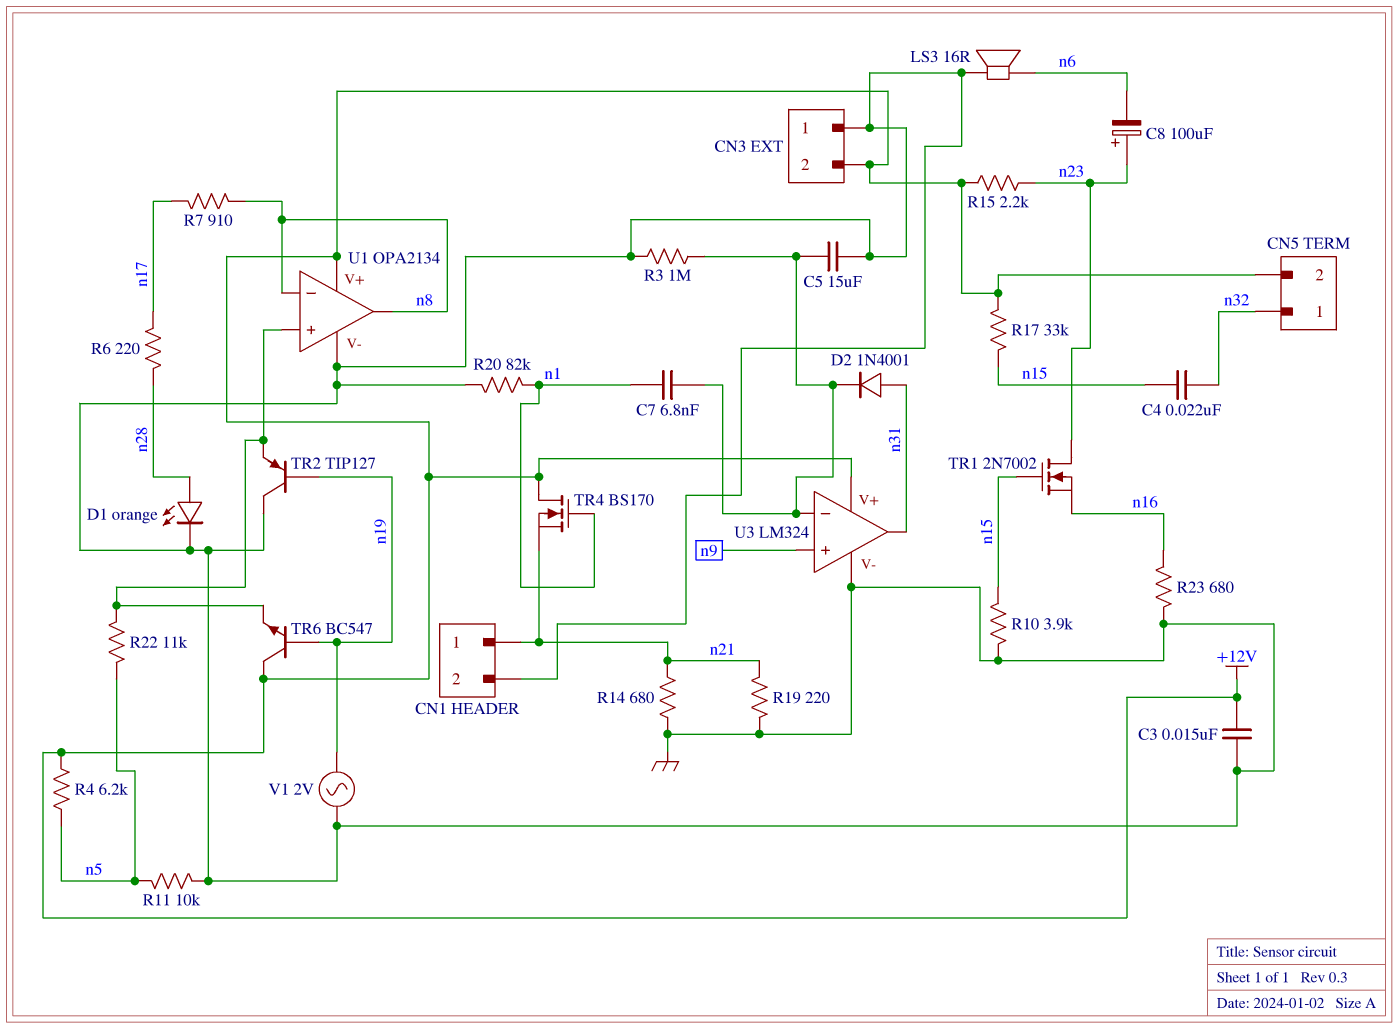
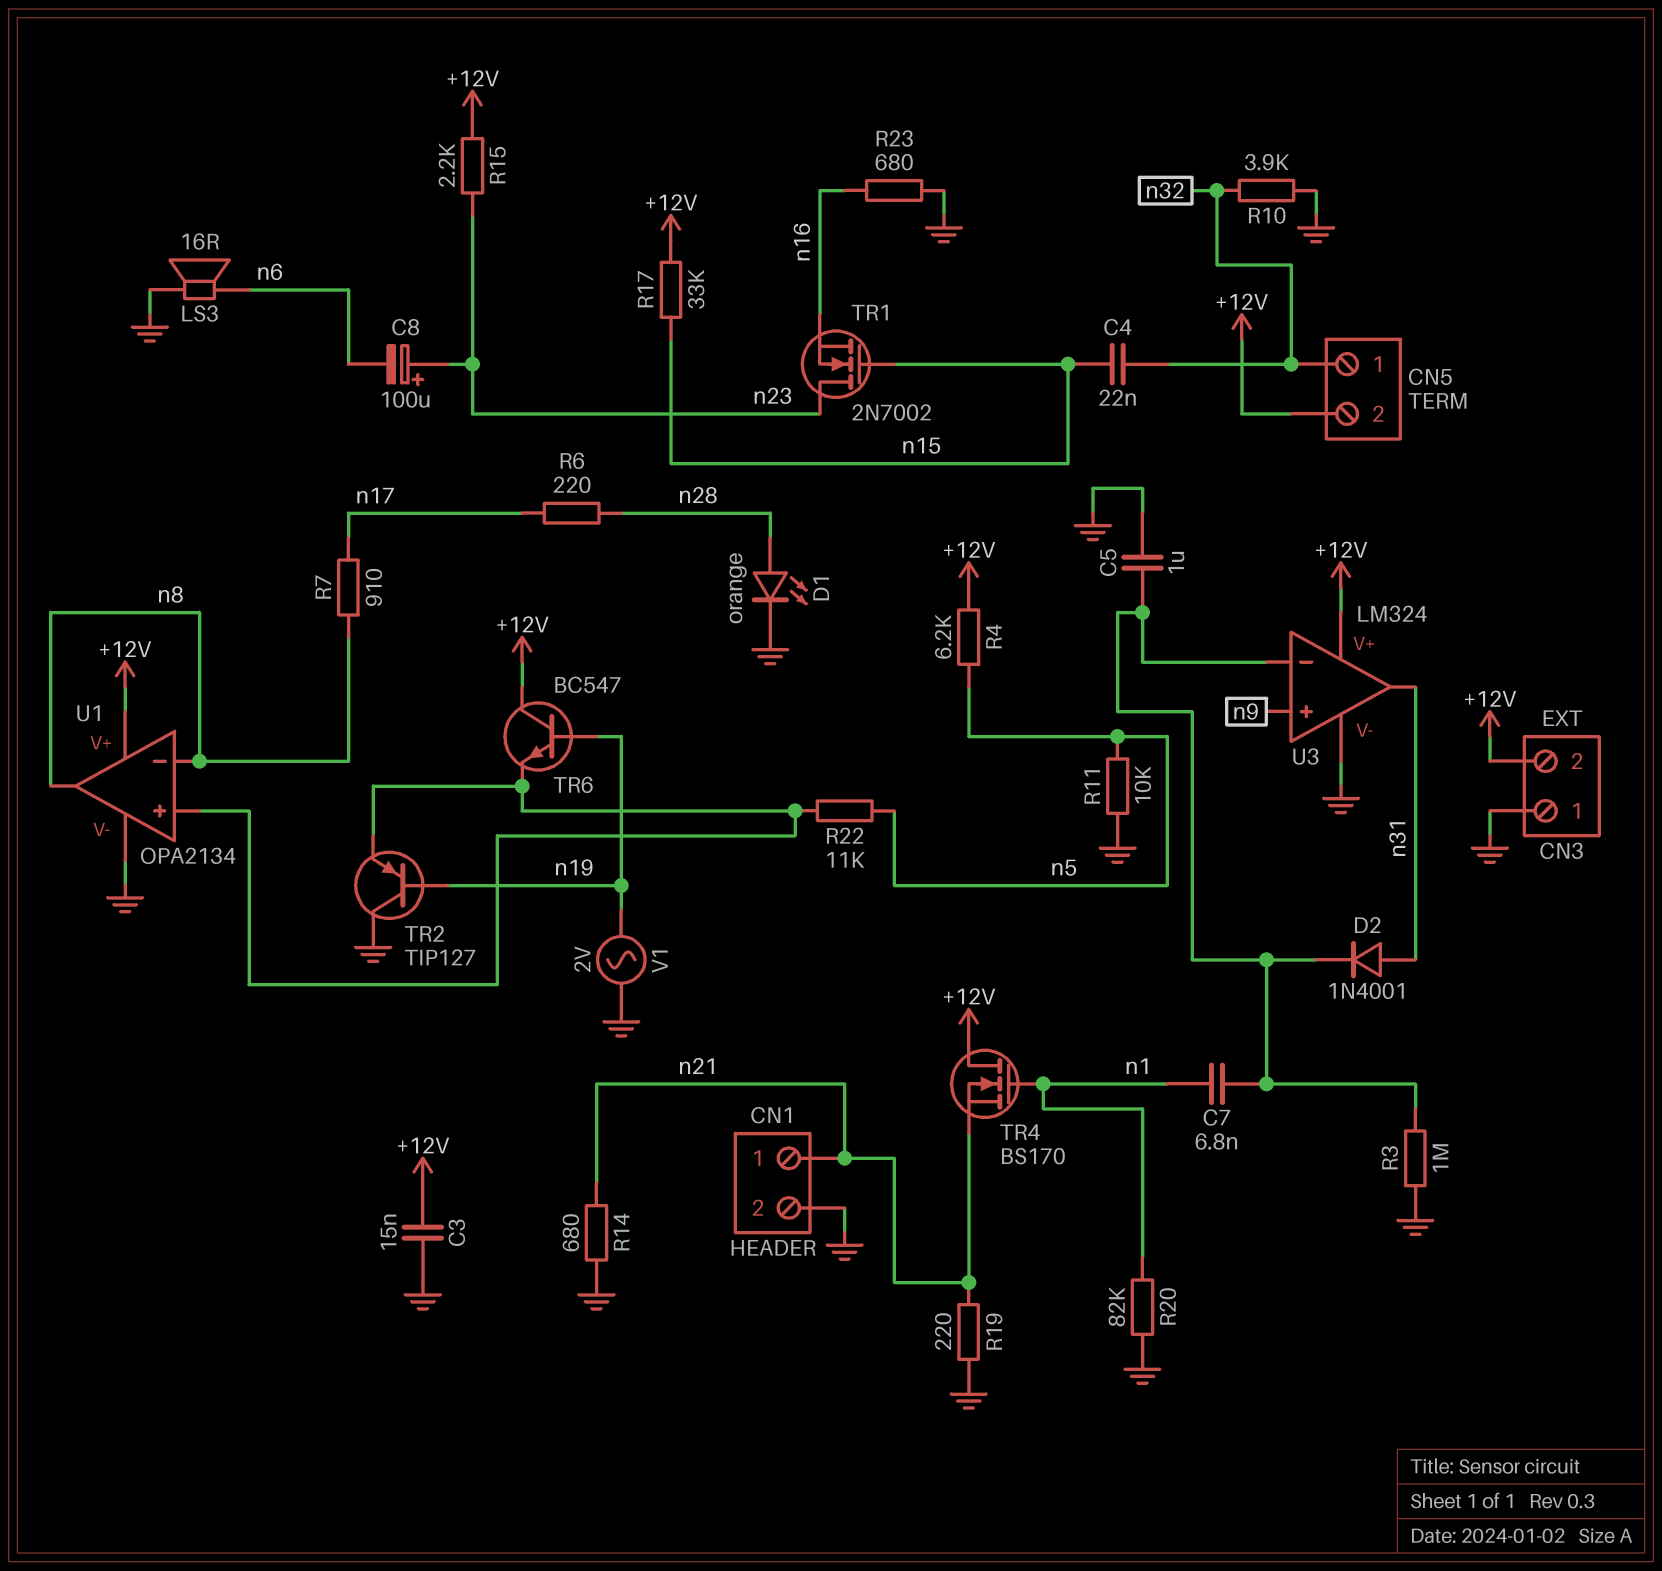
C5: 15uF (GND, U3/in-) -> 1uF (GND, U3/in-)
R10: 3.9k (GND, n15) -> 3.9k (GND, n32)

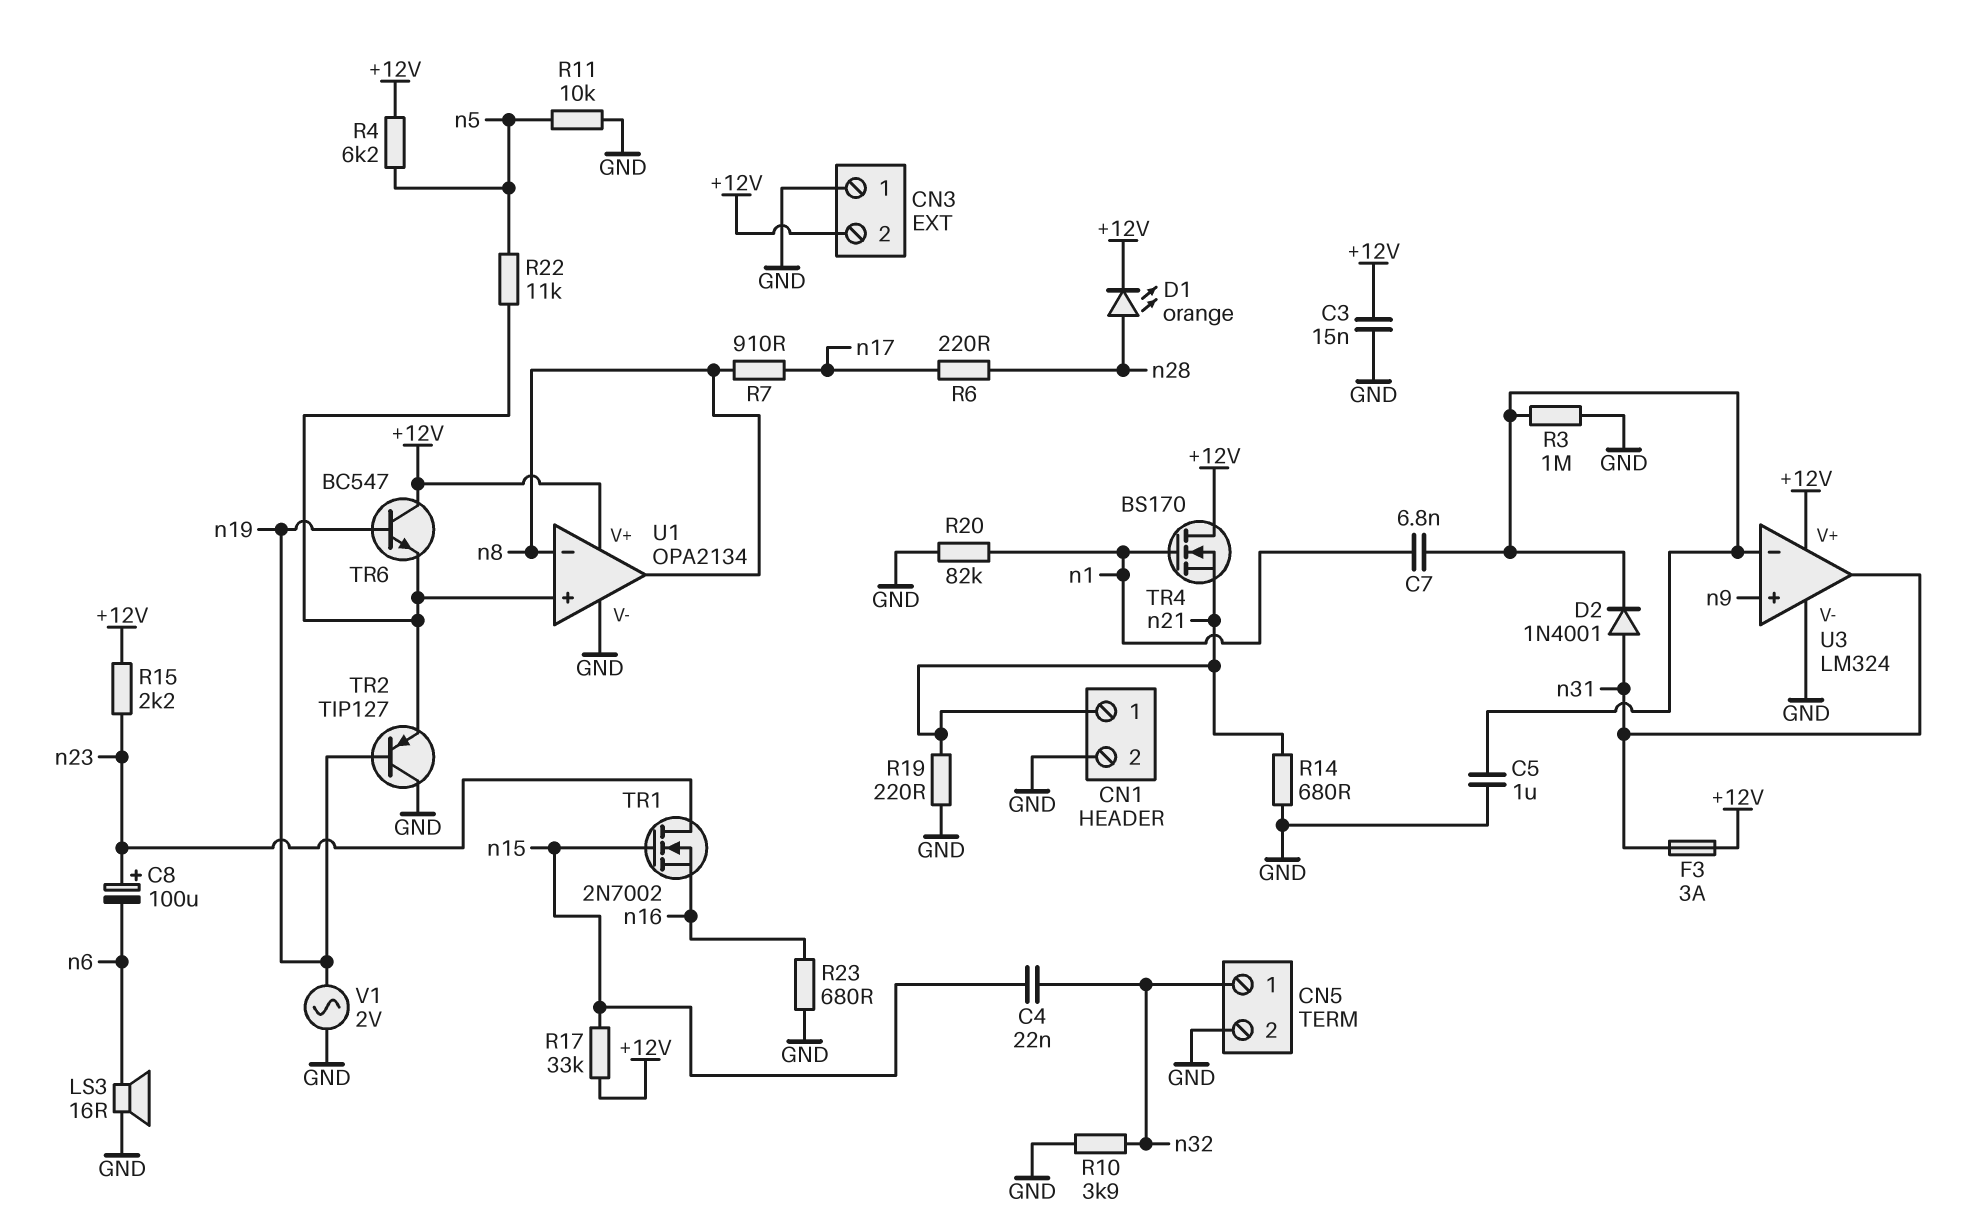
CN5 pin 2: +12V -> GND
D1: LED orange (A n28, K GND) -> LED orange (A n28, K +12V)
F3: none -> 3A (+12V, n31)

